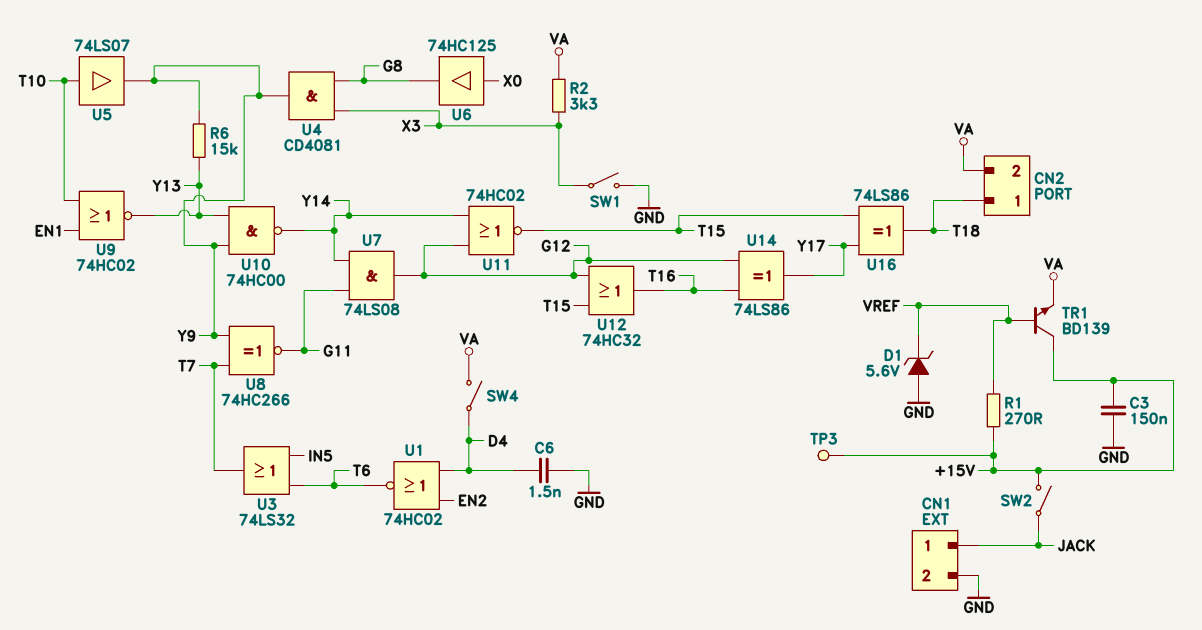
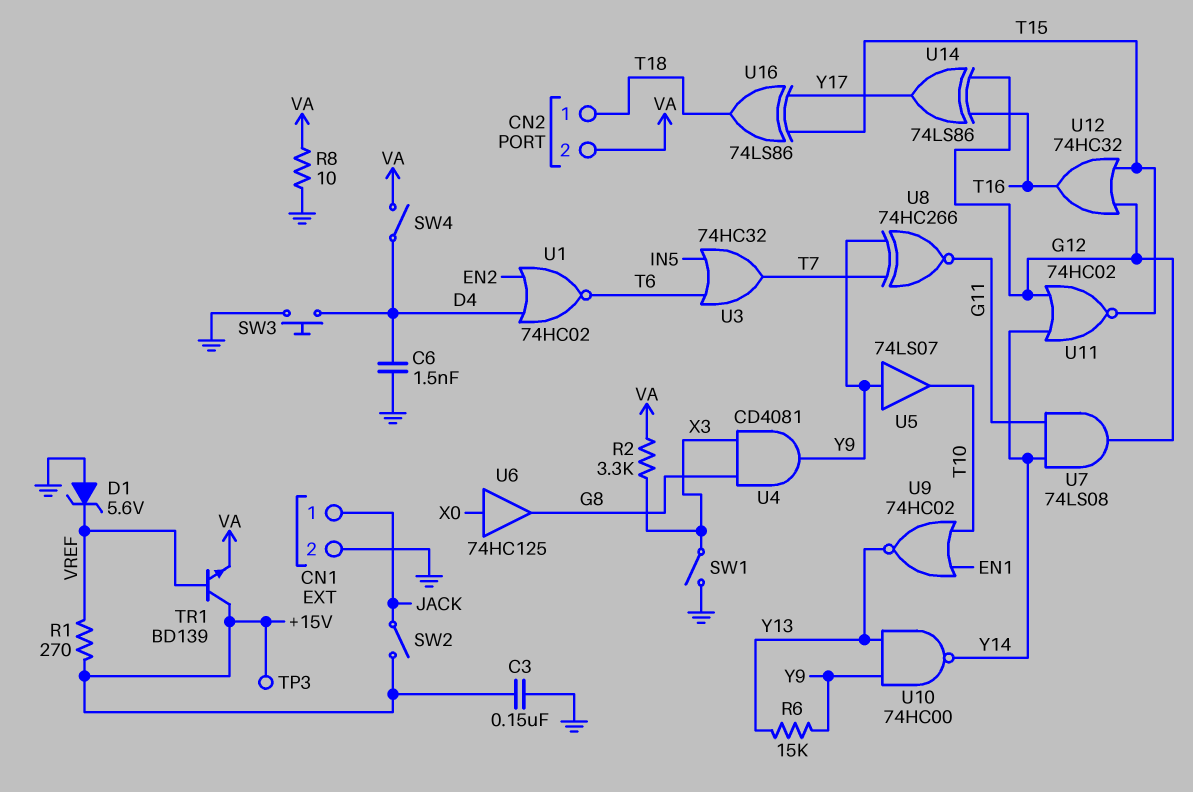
R8: none -> 10 (GND, VA)
SW3: none -> button (D4, GND)
U3: OR 74LS32 (in IN5, in T6, out T7) -> OR 74HC32 (in IN5, in T6, out T7)
U5: buffer 74LS07 (in T10, out Y9) -> buffer 74LS07 (in Y9, out T10)

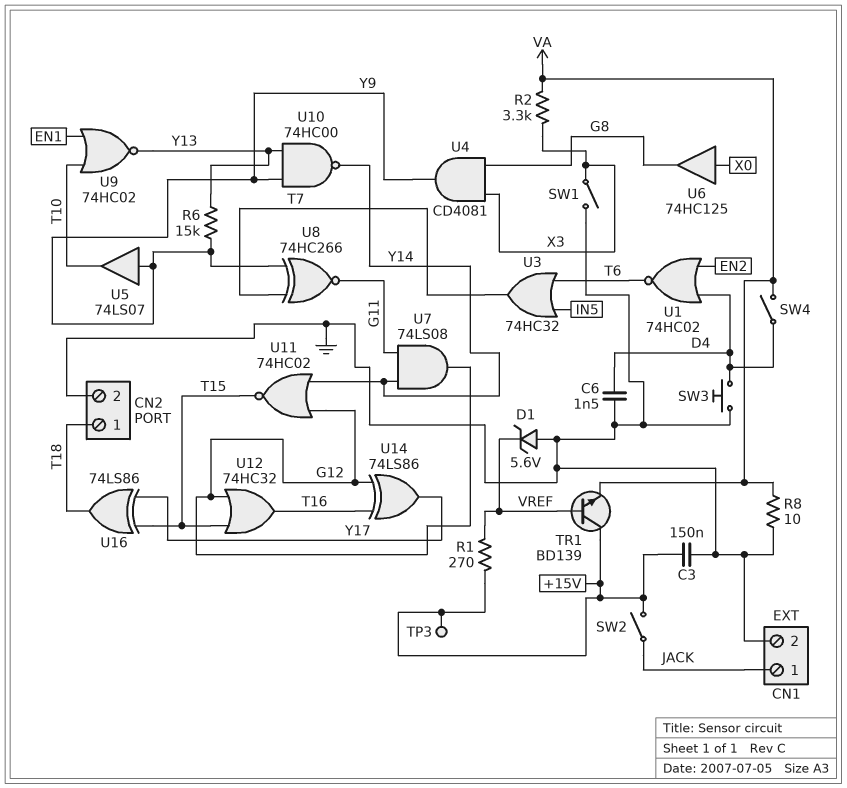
CN2 pin 2: VA -> GND

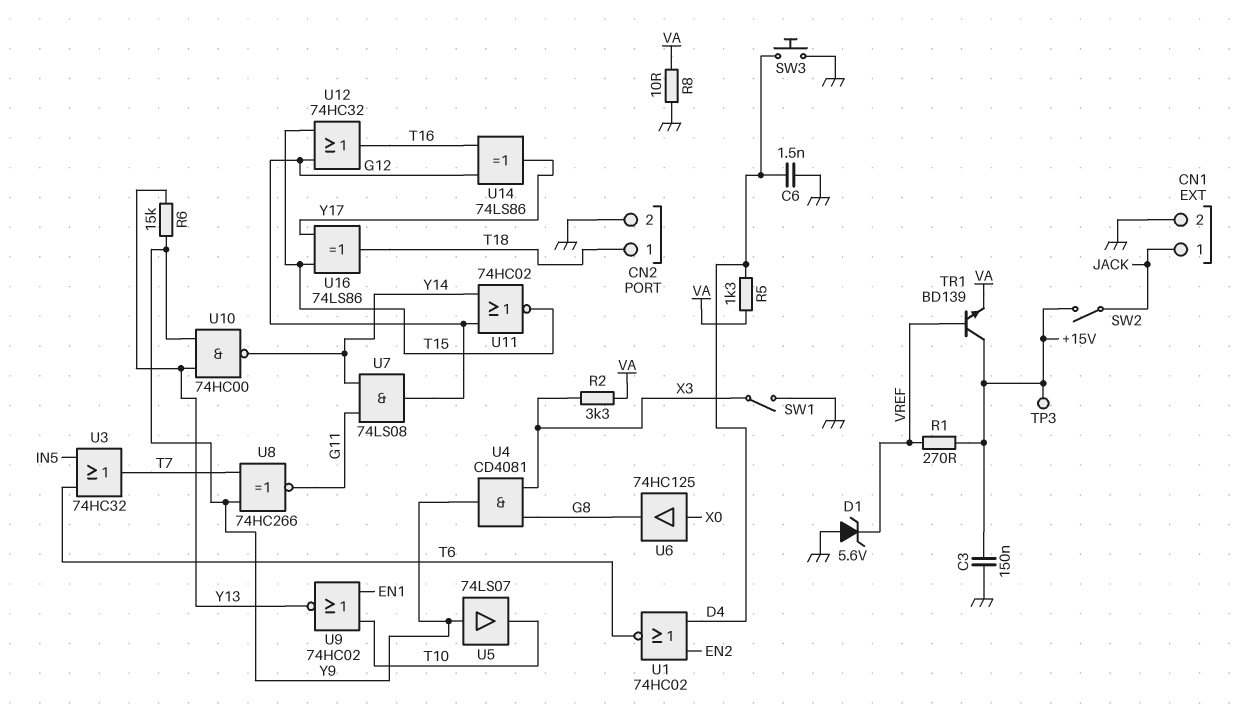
R5: none -> 1.3k (D4, VA)
SW4: switch (D4, VA) -> none

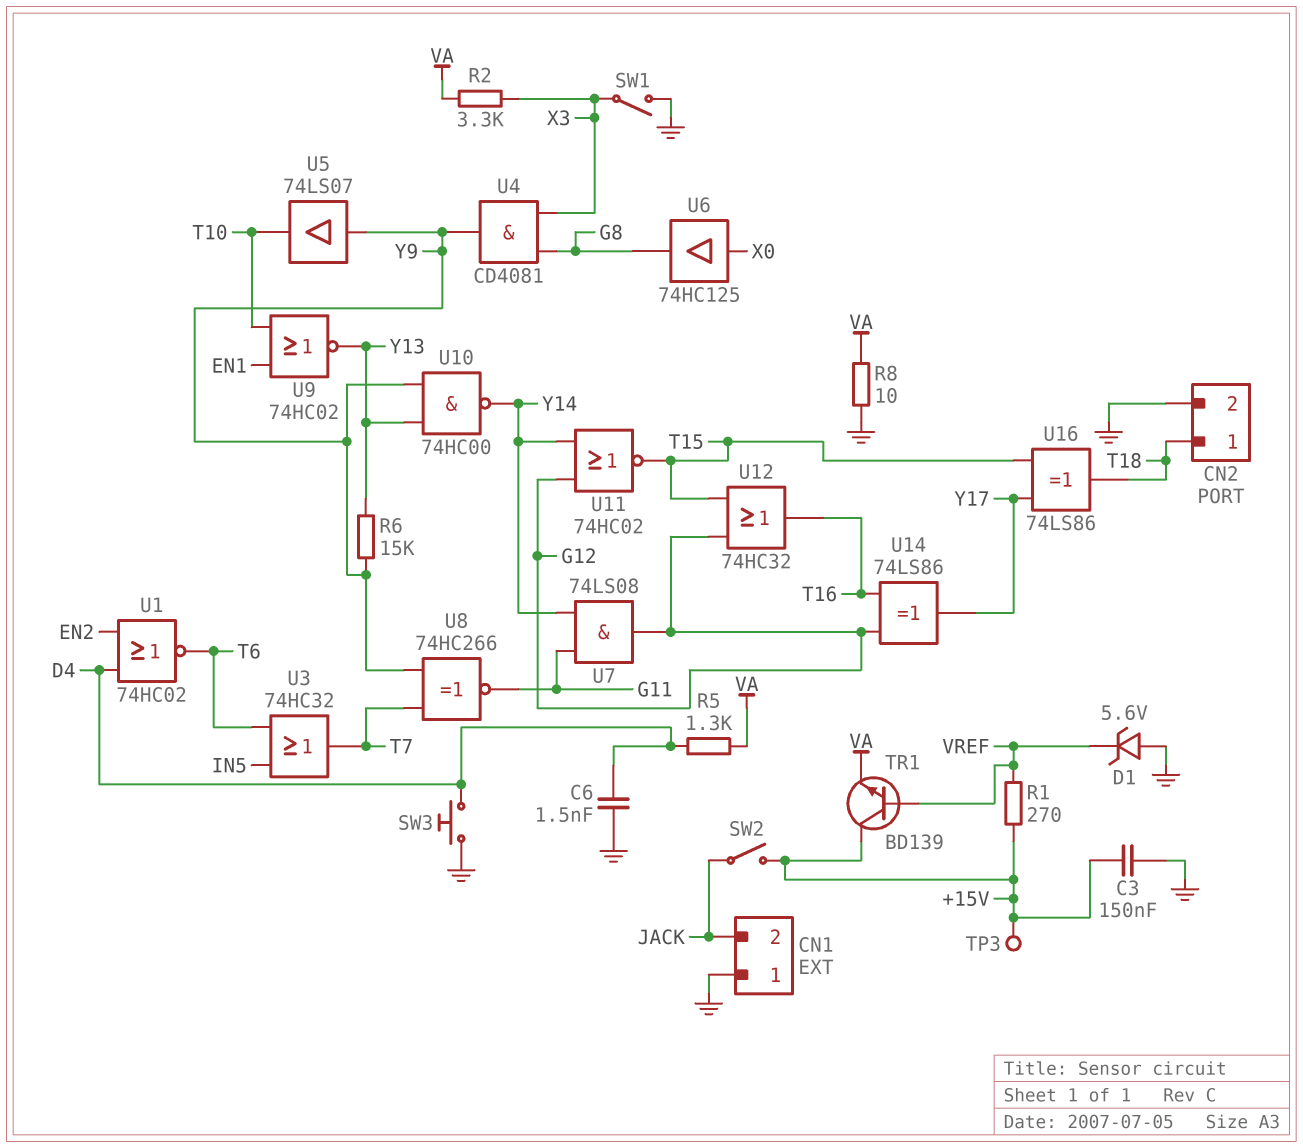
CN1 pin 1: JACK -> GND
CN1 pin 2: GND -> JACK

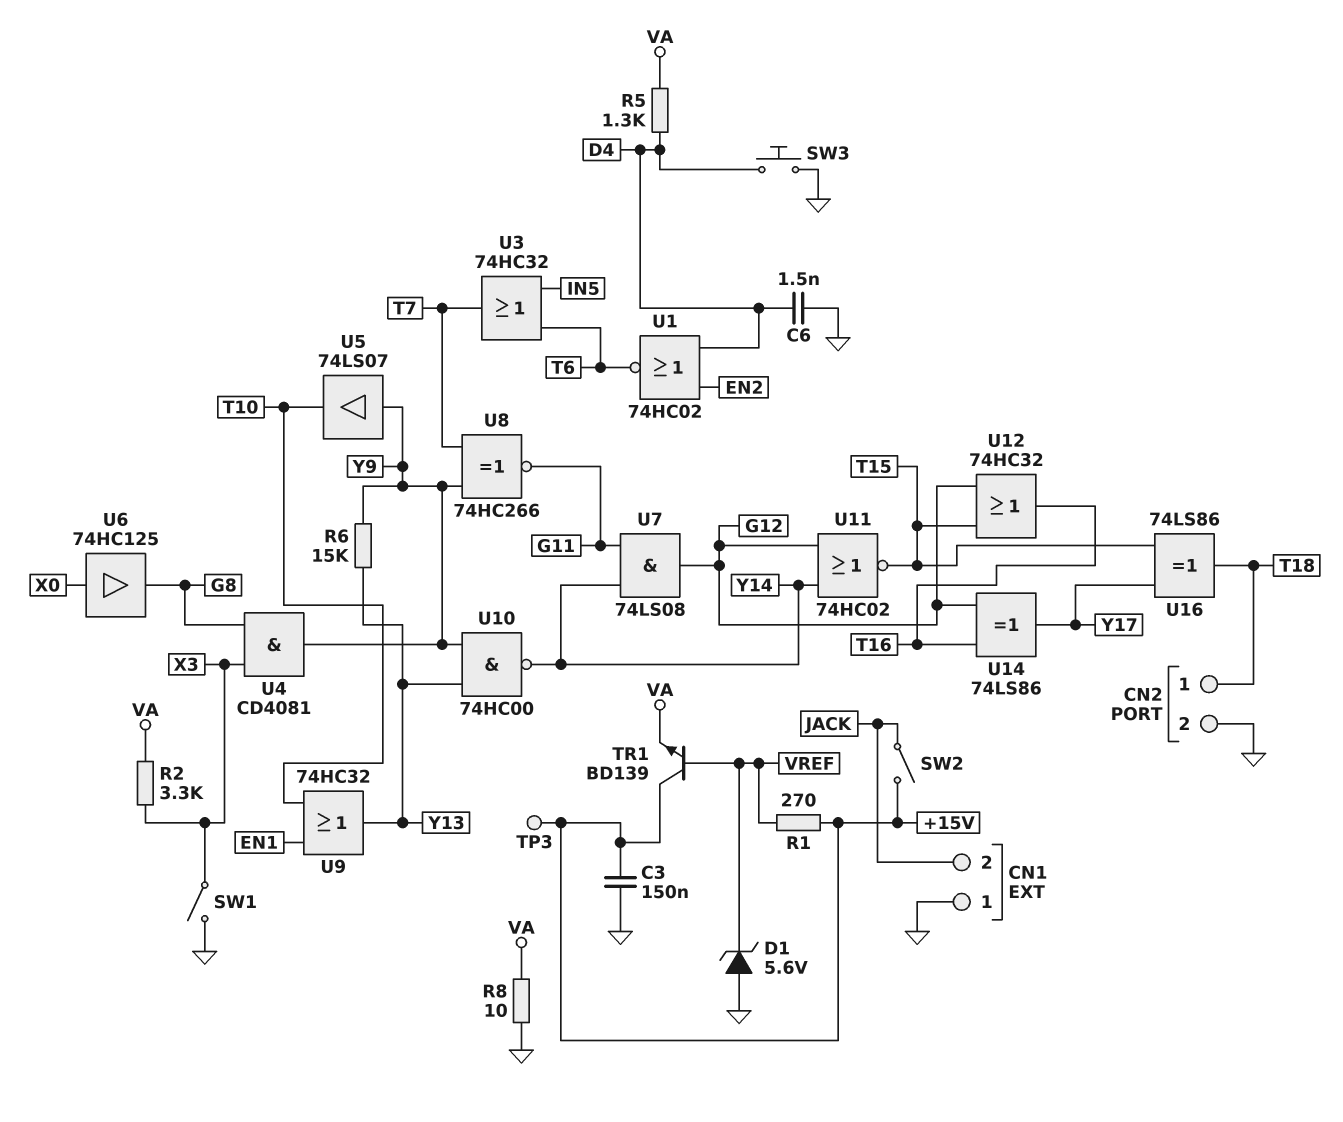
U9: NOR 74HC02 (in EN1, in T10, out Y13) -> OR 74HC32 (in EN1, in T10, out Y13)

